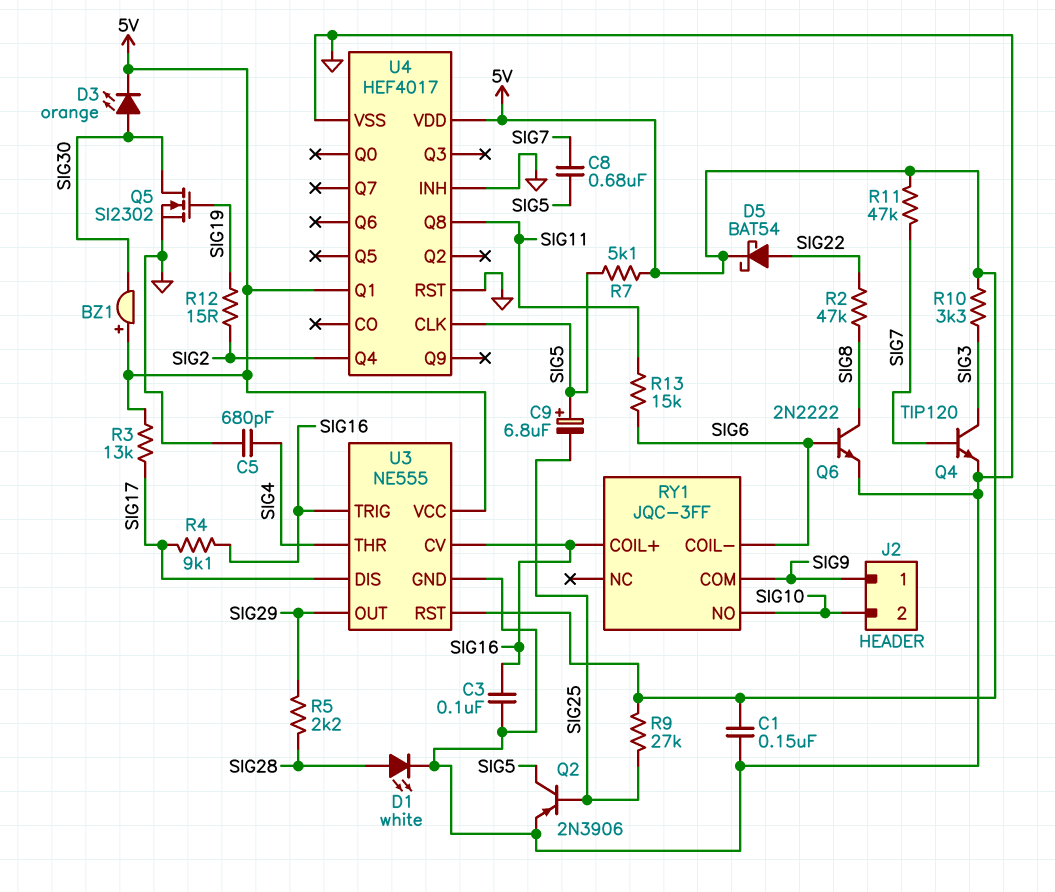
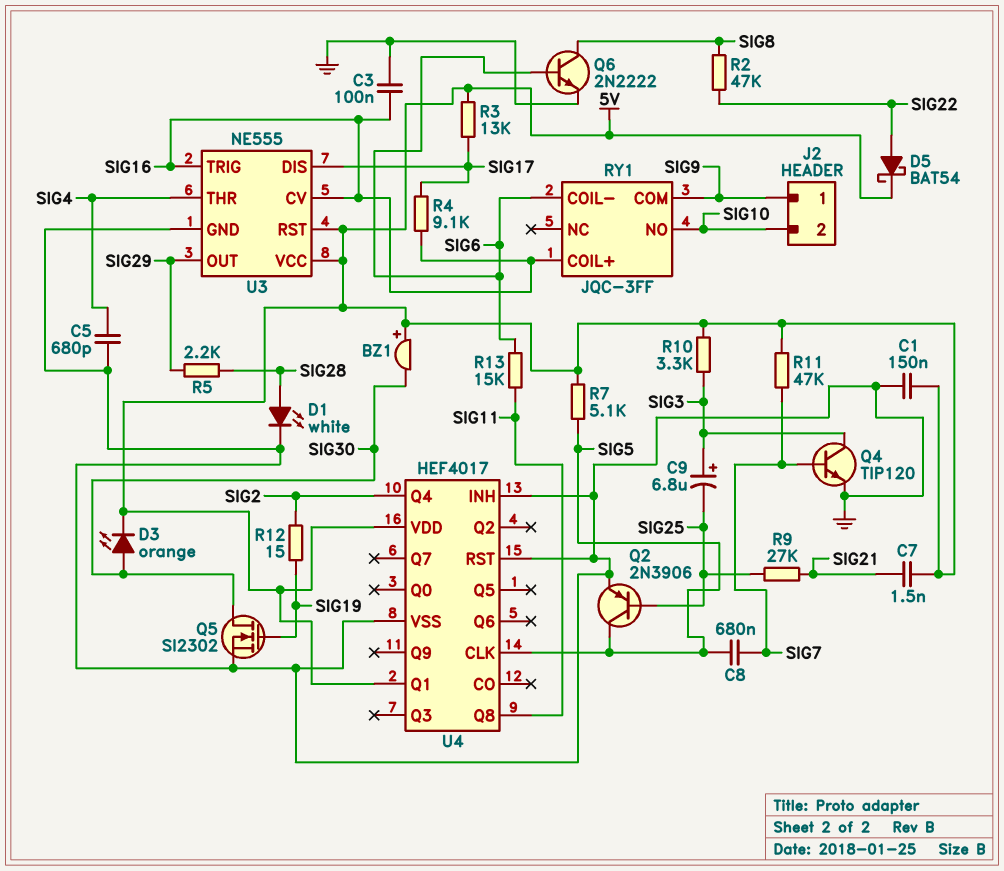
C7: none -> 1.5nF (5V, SIG21)
C9: 6.8uF (plus SIG5, minus SIG25) -> 6.8uF (plus SIG3, minus SIG25)
R9: 27k (5V, SIG25) -> 27k (SIG21, SIG25)

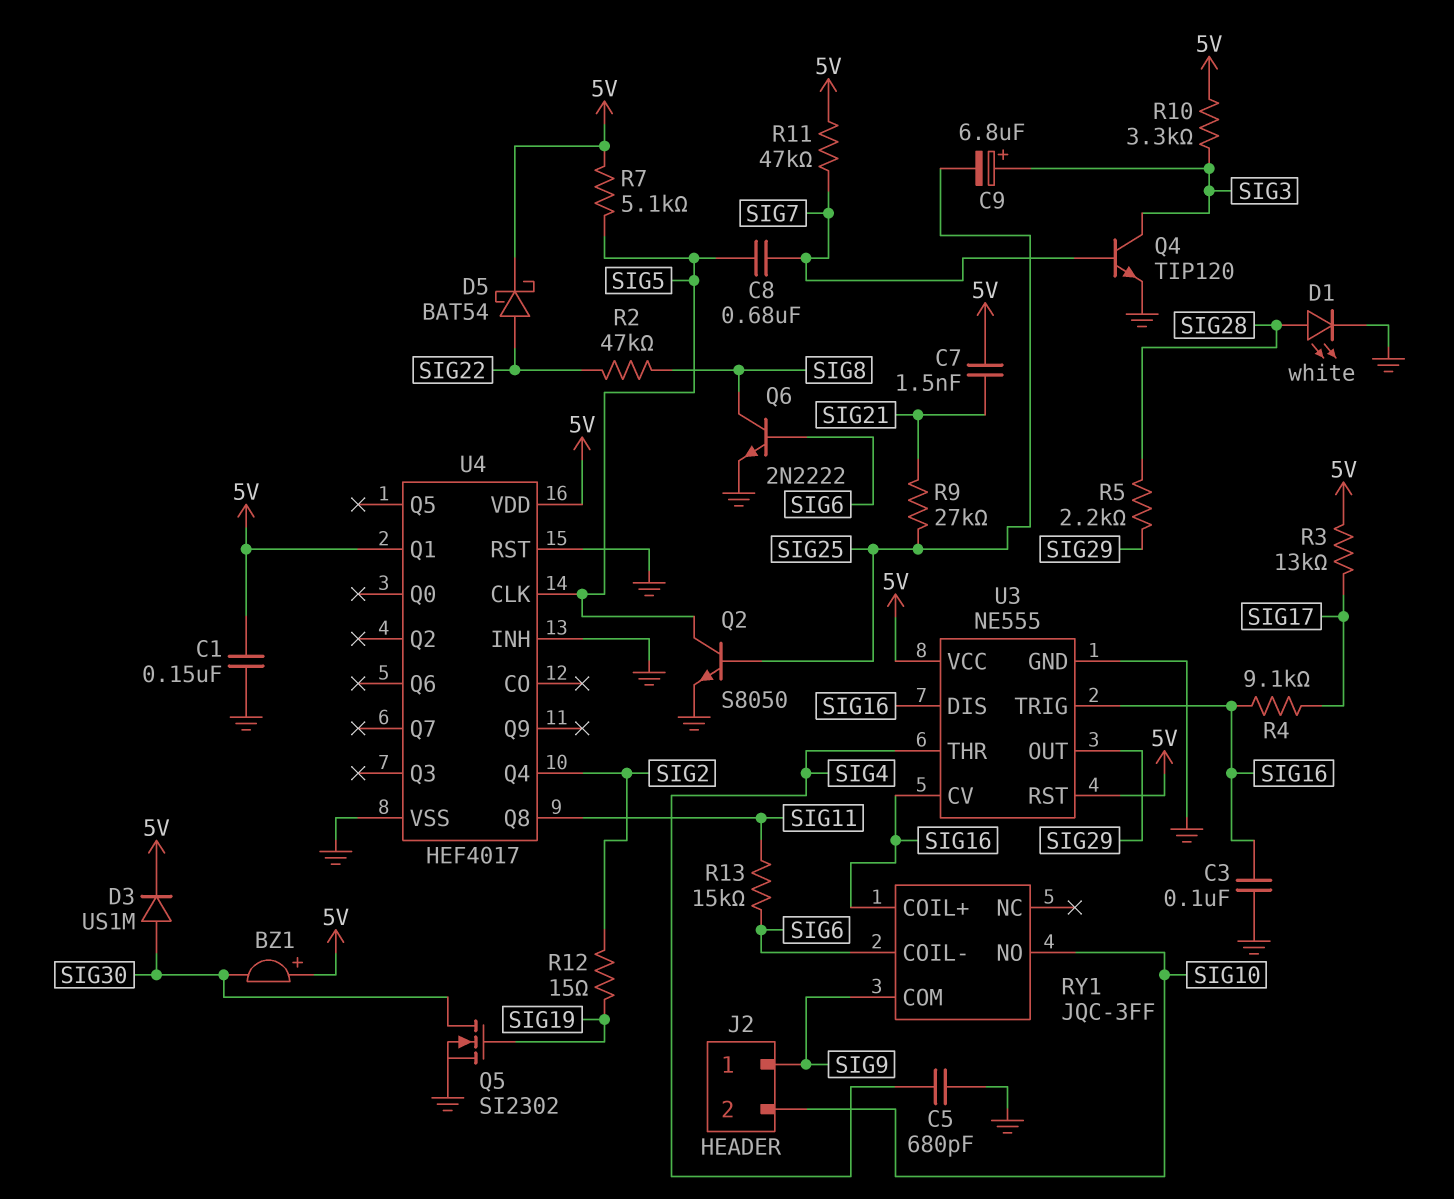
D3: LED orange (A SIG30, K 5V) -> diode US1M (A SIG30, K 5V)
Q2: PNP 2N3906 (B SIG25, C SIG5, E GND) -> NPN S8050 (B SIG25, C SIG5, E GND)
U3 pin DIS: SIG17 -> SIG16

